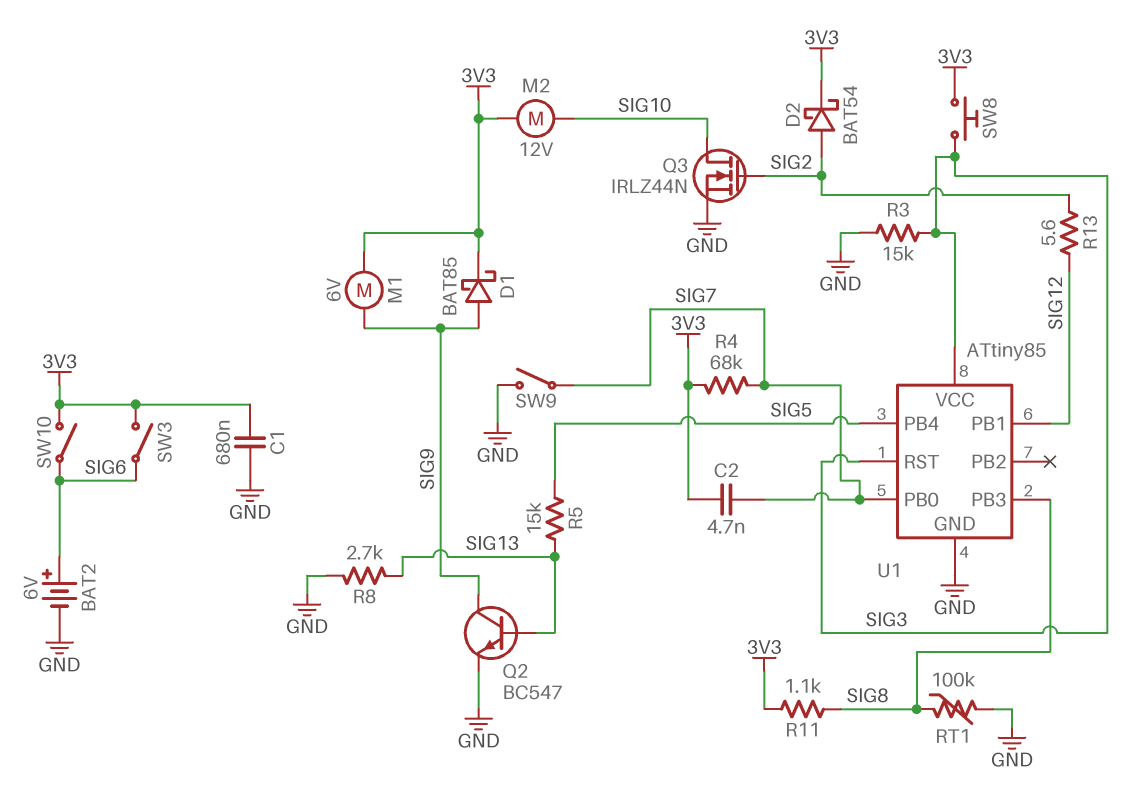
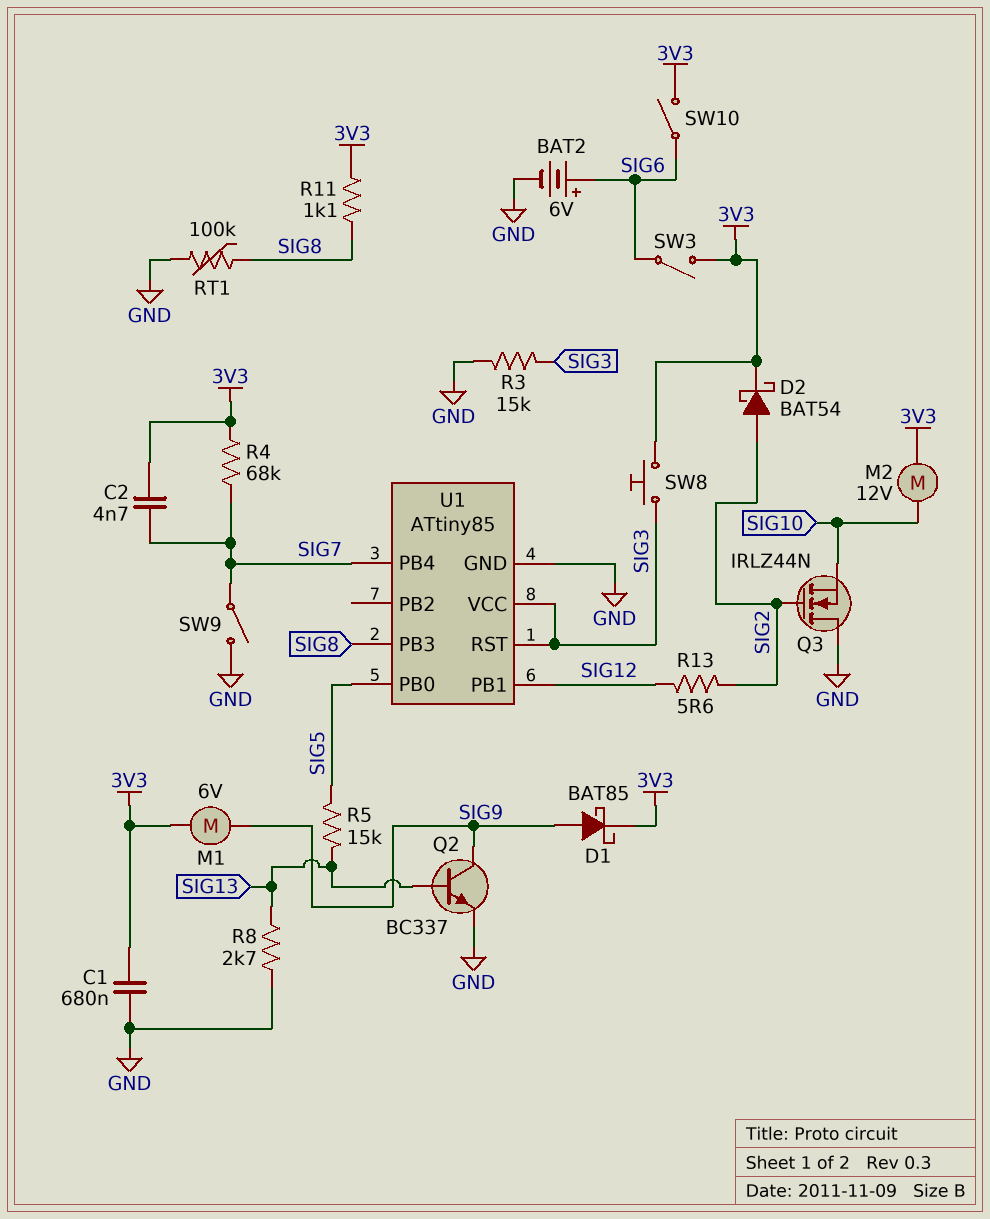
Q2: NPN BC547 (B SIG13, C SIG9, E GND) -> NPN BC337 (B SIG13, C SIG9, E GND)
Q3: NMOS IRLZ44N (G SIG2, D SIG10, S GND) -> NMOS IRLZ44N (G SIG2, D GND, S SIG10)
U1 pin PB0: SIG7 -> SIG5
U1 pin PB4: SIG5 -> SIG7

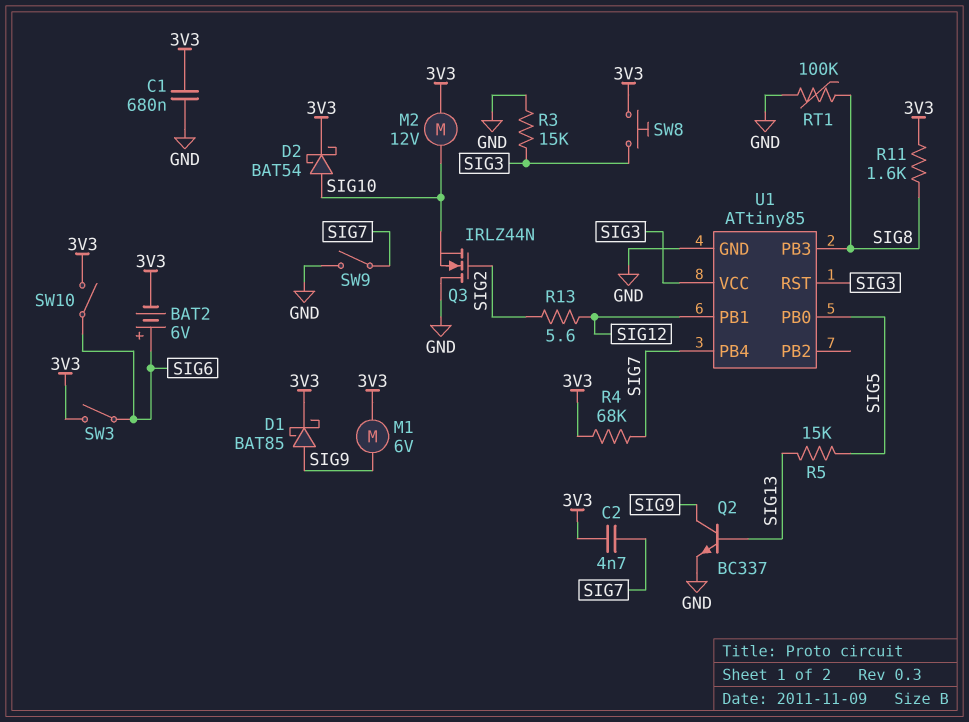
BAT2: 6V (plus SIG6, minus GND) -> 6V (plus SIG6, minus 3V3)
D2: schottky BAT54 (A SIG2, K 3V3) -> schottky BAT54 (A SIG10, K 3V3)
R8: 2.7k (GND, SIG13) -> none
R11: 1.1k (3V3, SIG8) -> 1.6k (3V3, SIG8)

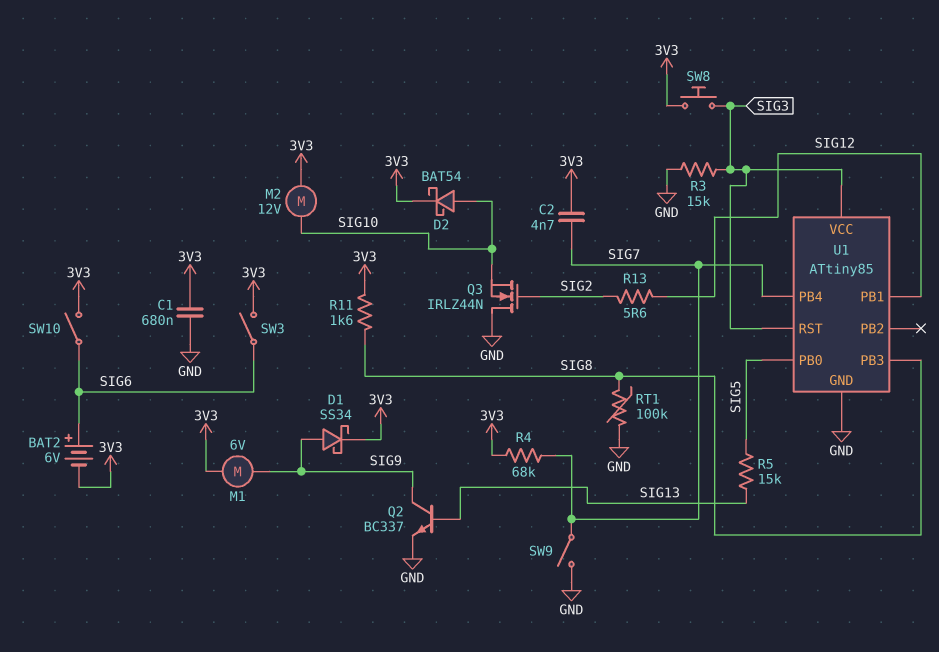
D1: schottky BAT85 (A SIG9, K 3V3) -> schottky SS34 (A SIG9, K 3V3)

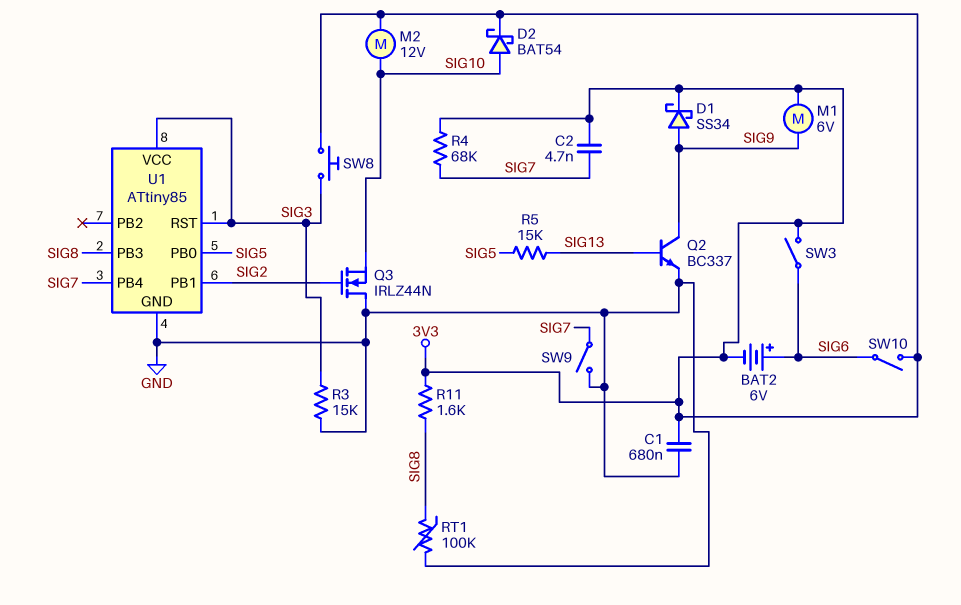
R13: 5.6 (SIG2, SIG12) -> none
U1 pin PB1: SIG12 -> SIG2

